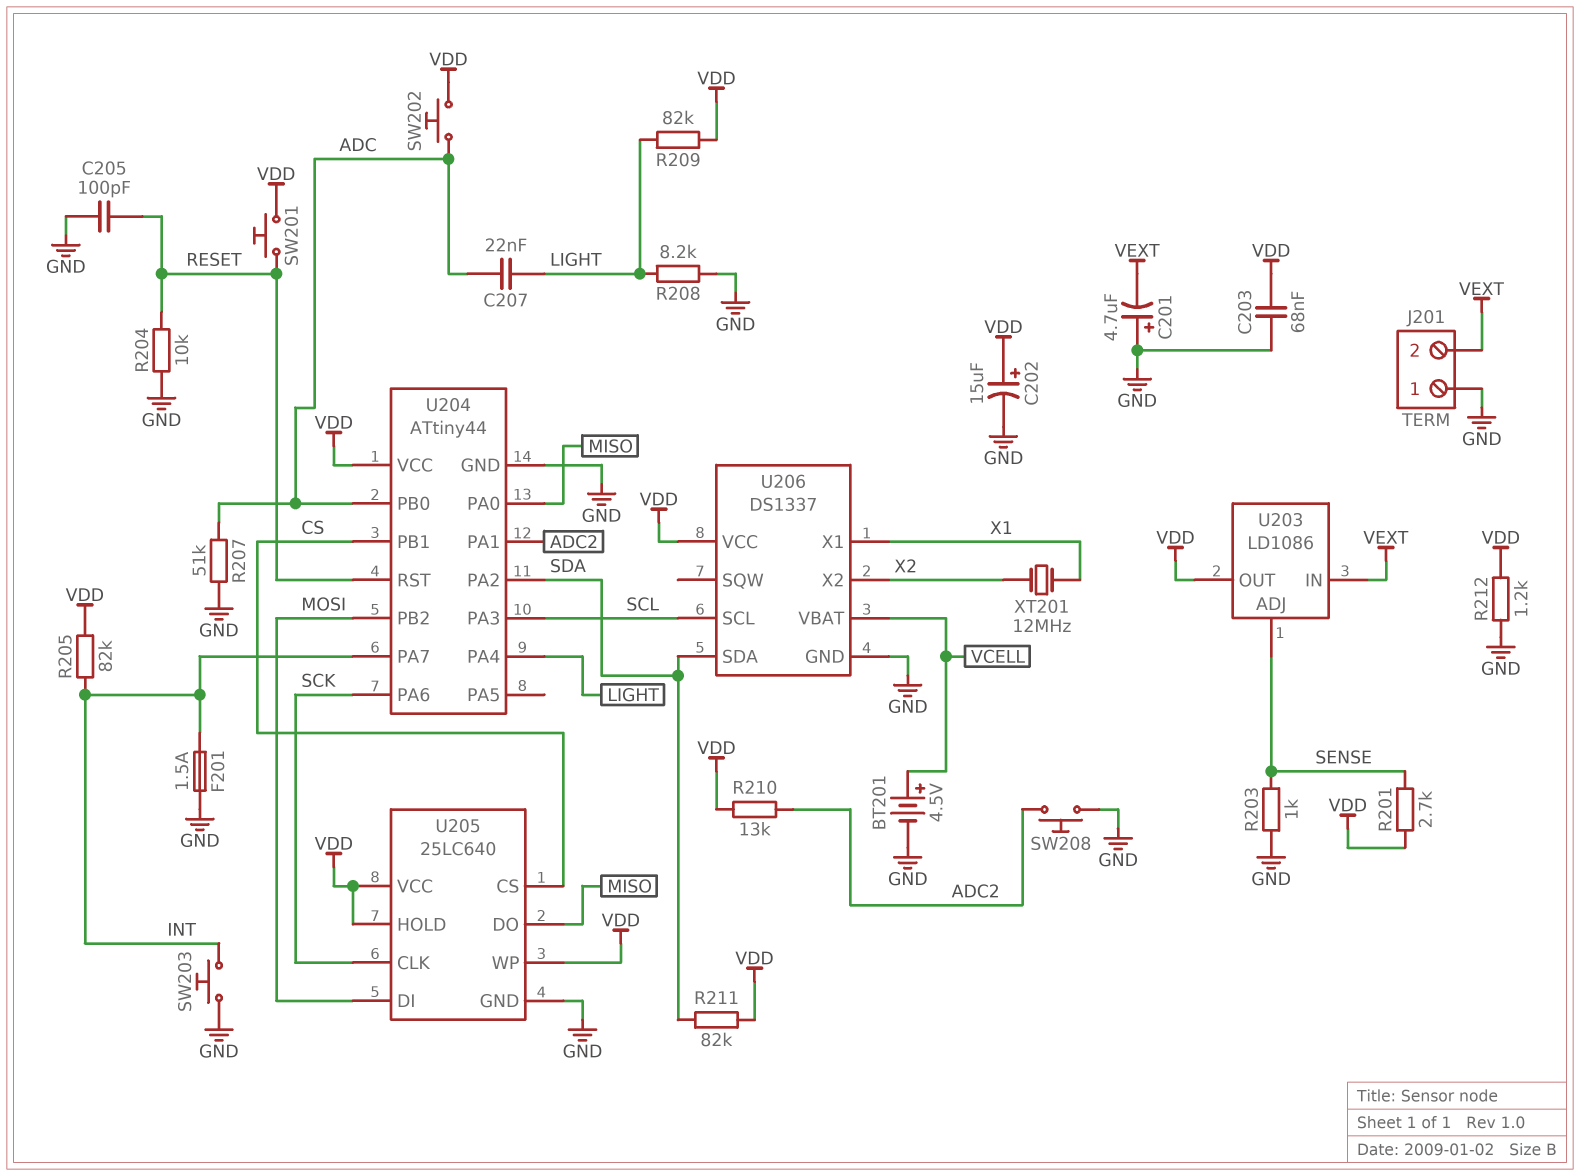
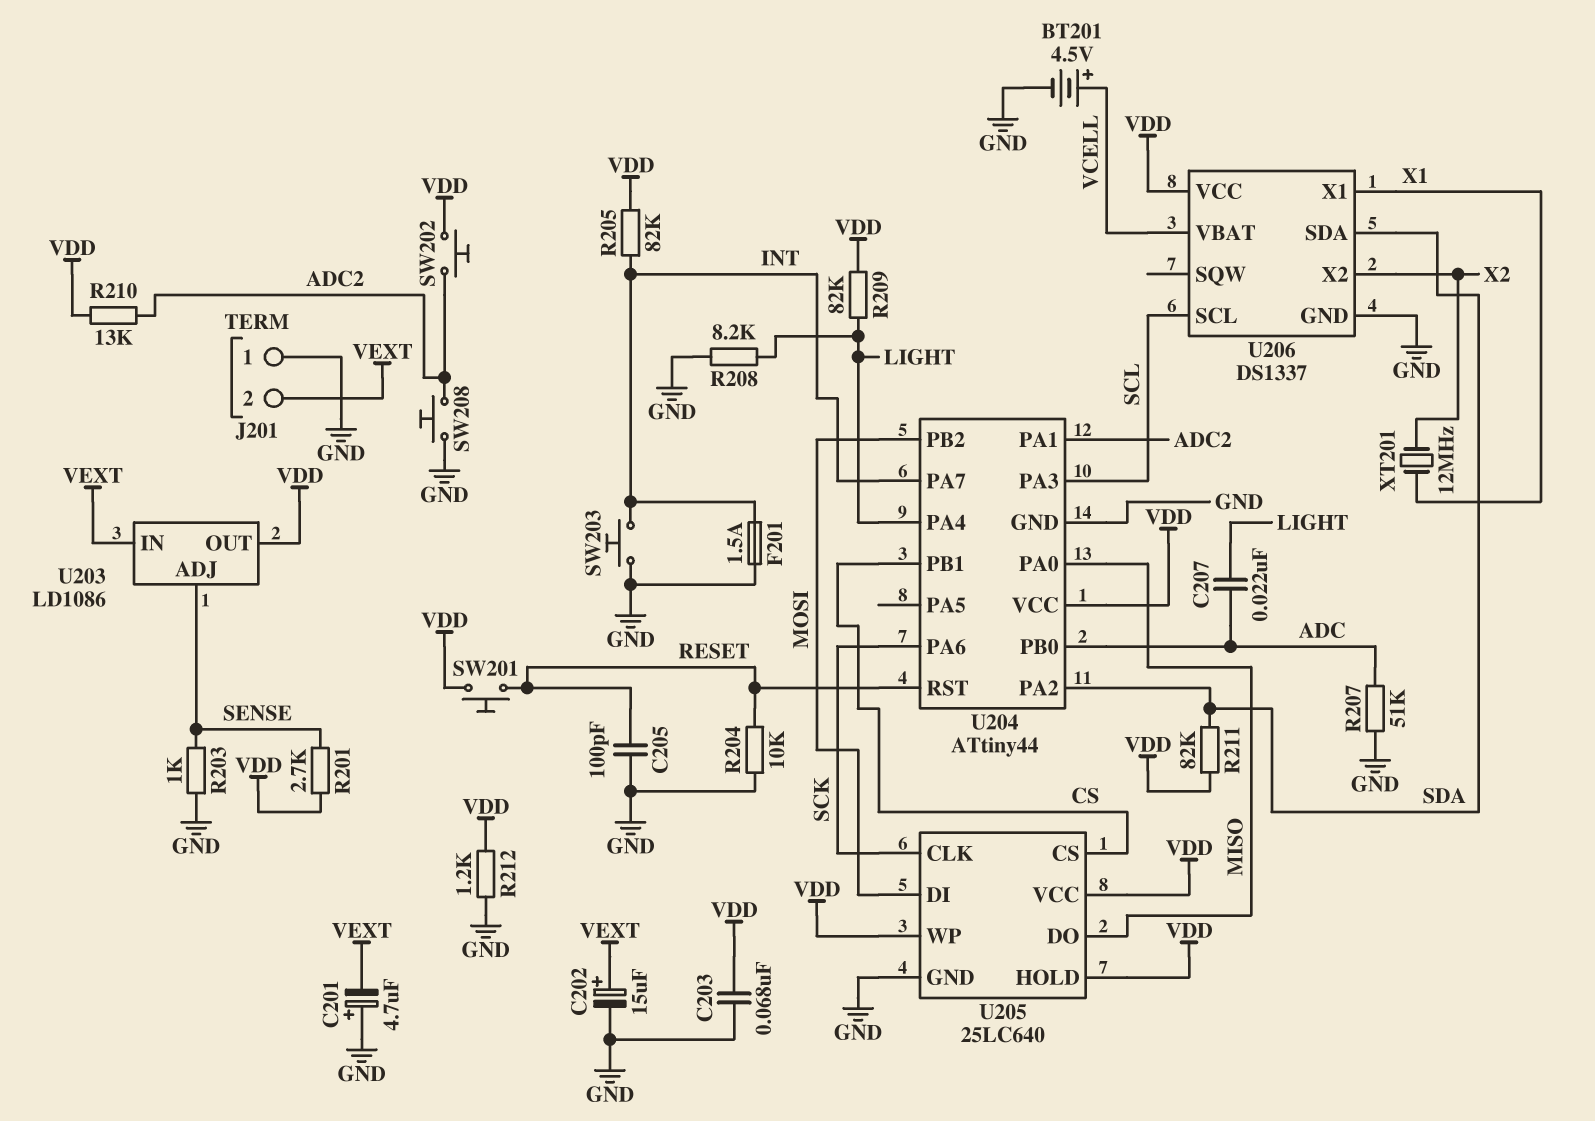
C202: 15uF (plus VDD, minus GND) -> 15uF (plus VEXT, minus GND)
SW202: button (ADC, VDD) -> button (ADC2, VDD)

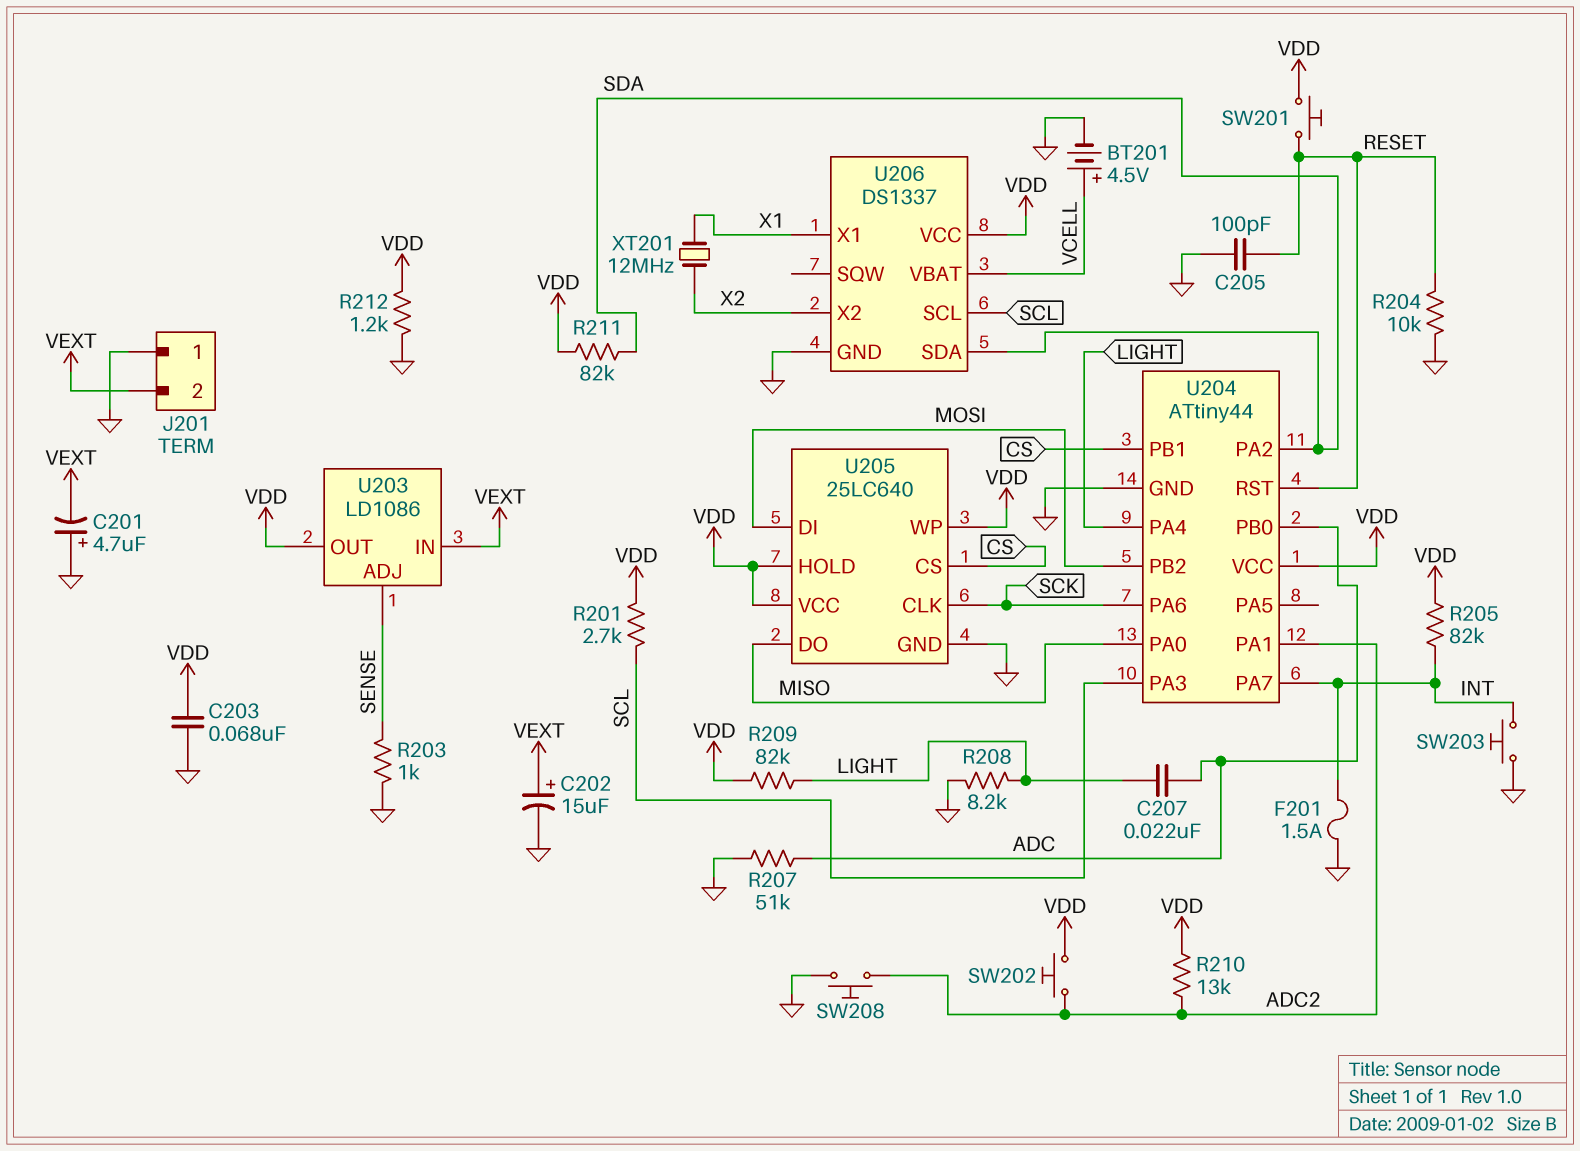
R201: 2.7k (SENSE, VDD) -> 2.7k (SCL, VDD)

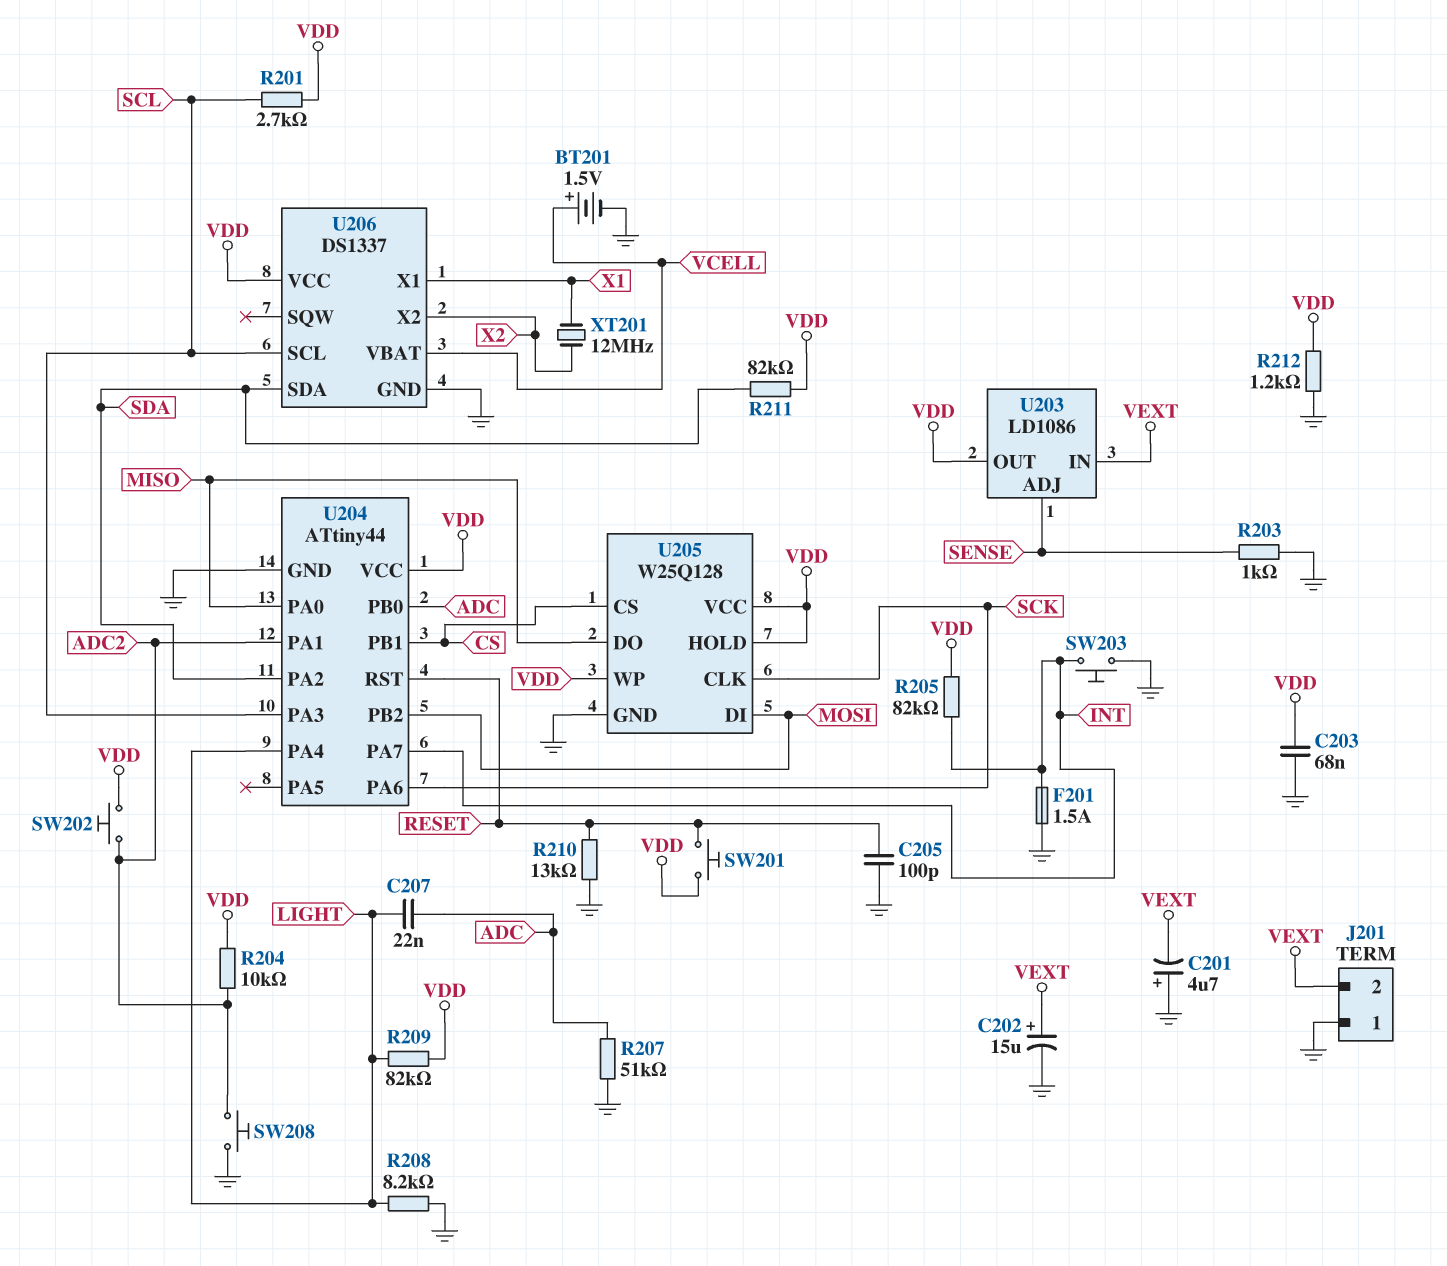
BT201: 4.5V (plus VCELL, minus GND) -> 1.5V (plus VCELL, minus GND)
R204: 10k (GND, RESET) -> 10k (ADC2, VDD)
R210: 13k (ADC2, VDD) -> 13k (GND, RESET)
U205: 25LC640 -> W25Q128

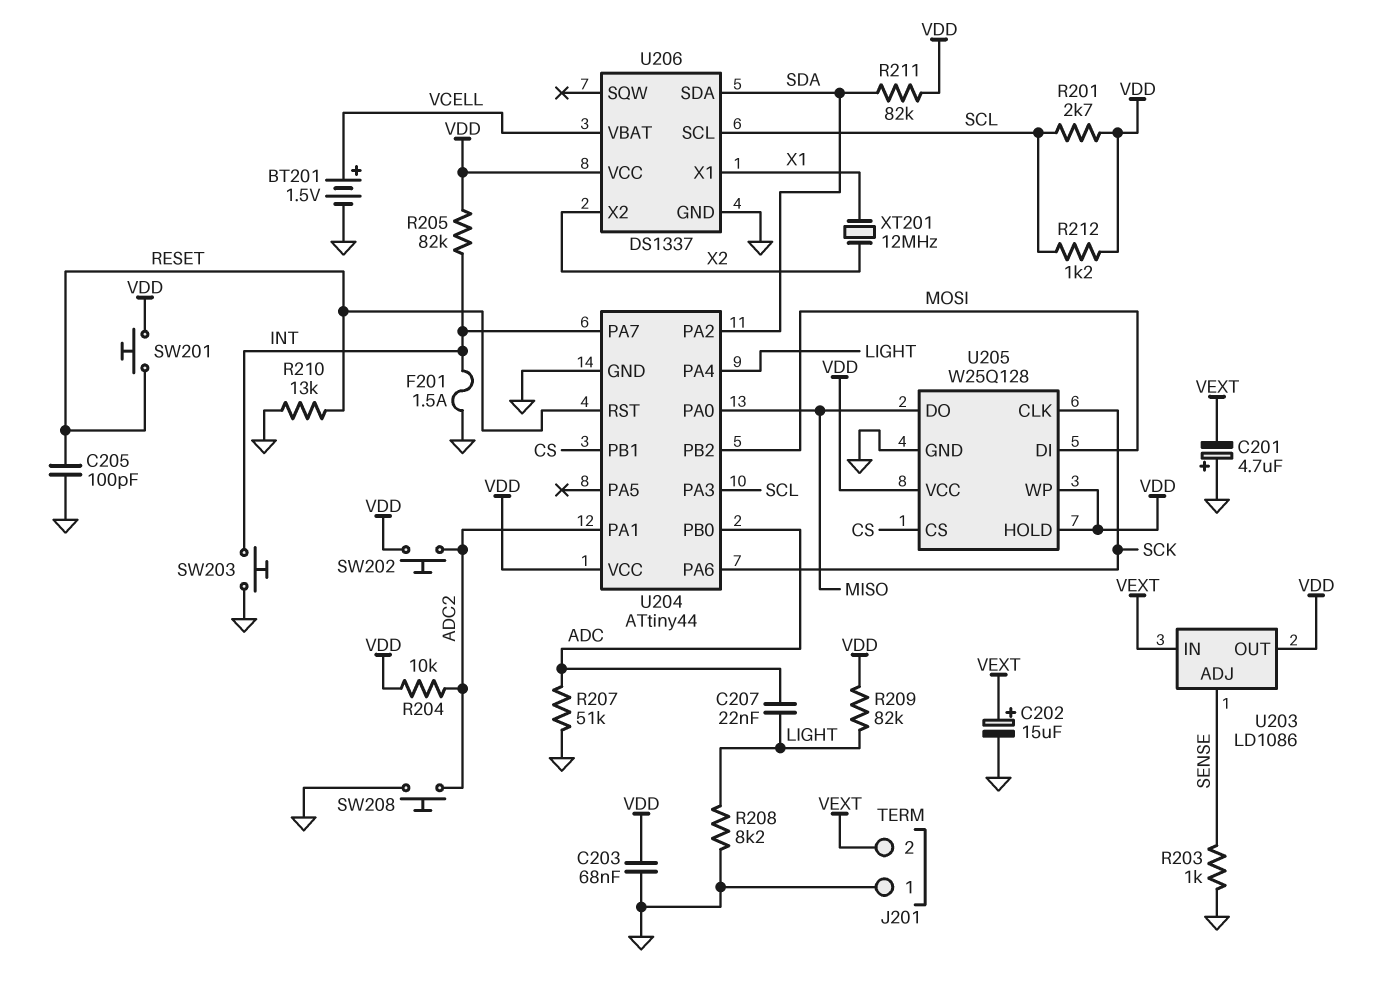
R212: 1.2k (GND, VDD) -> 1.2k (SCL, VDD)

